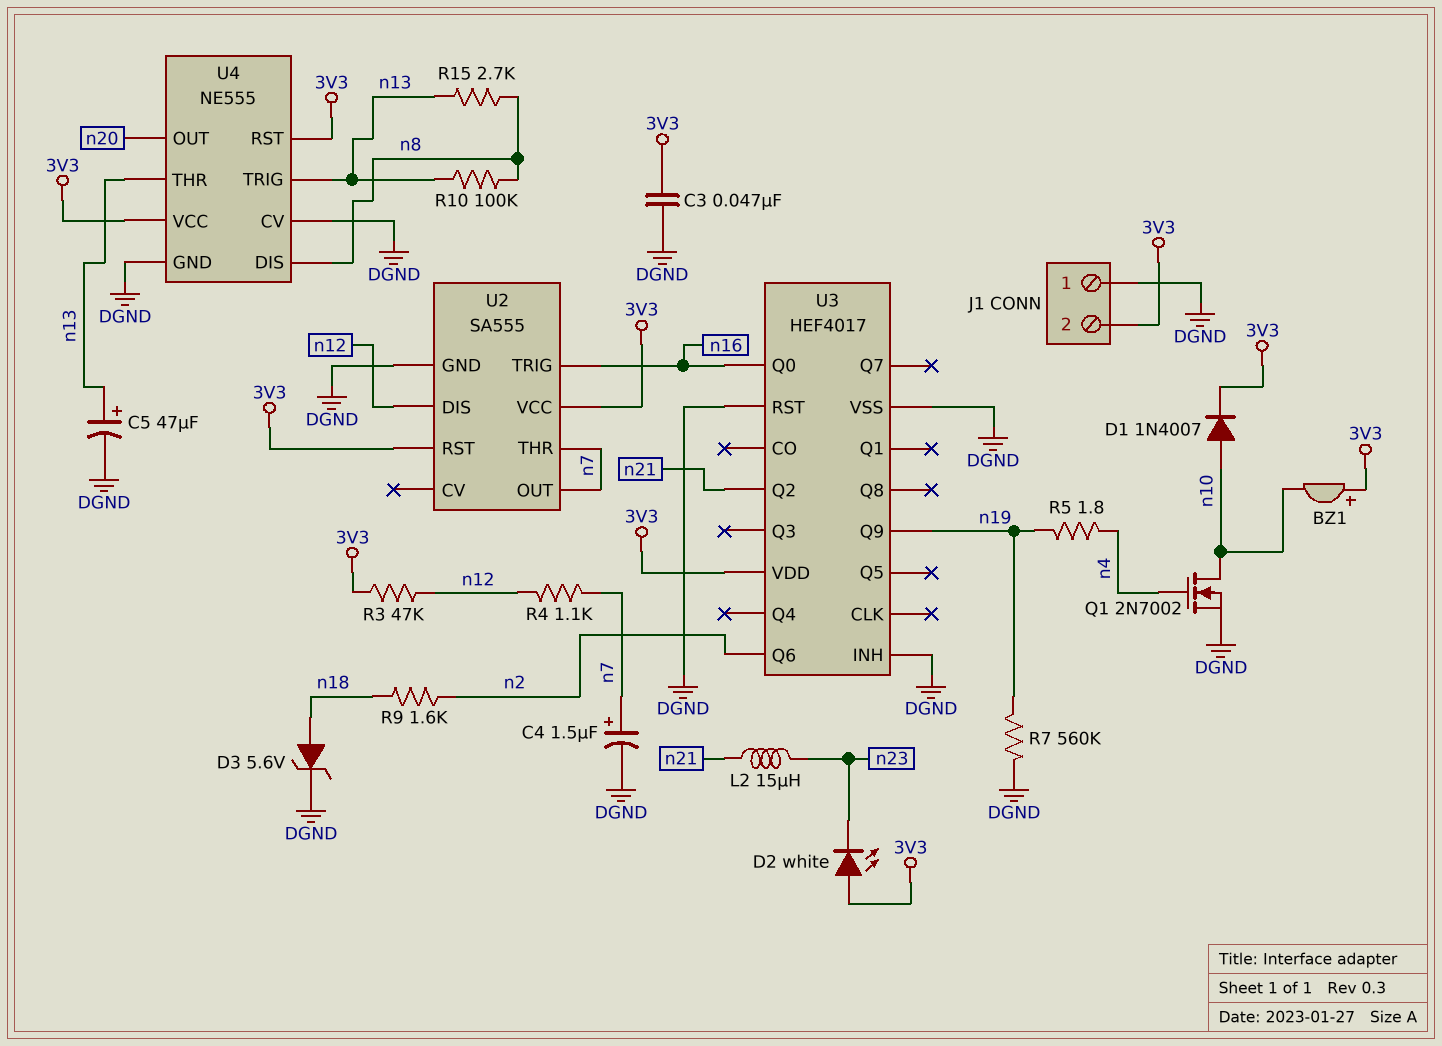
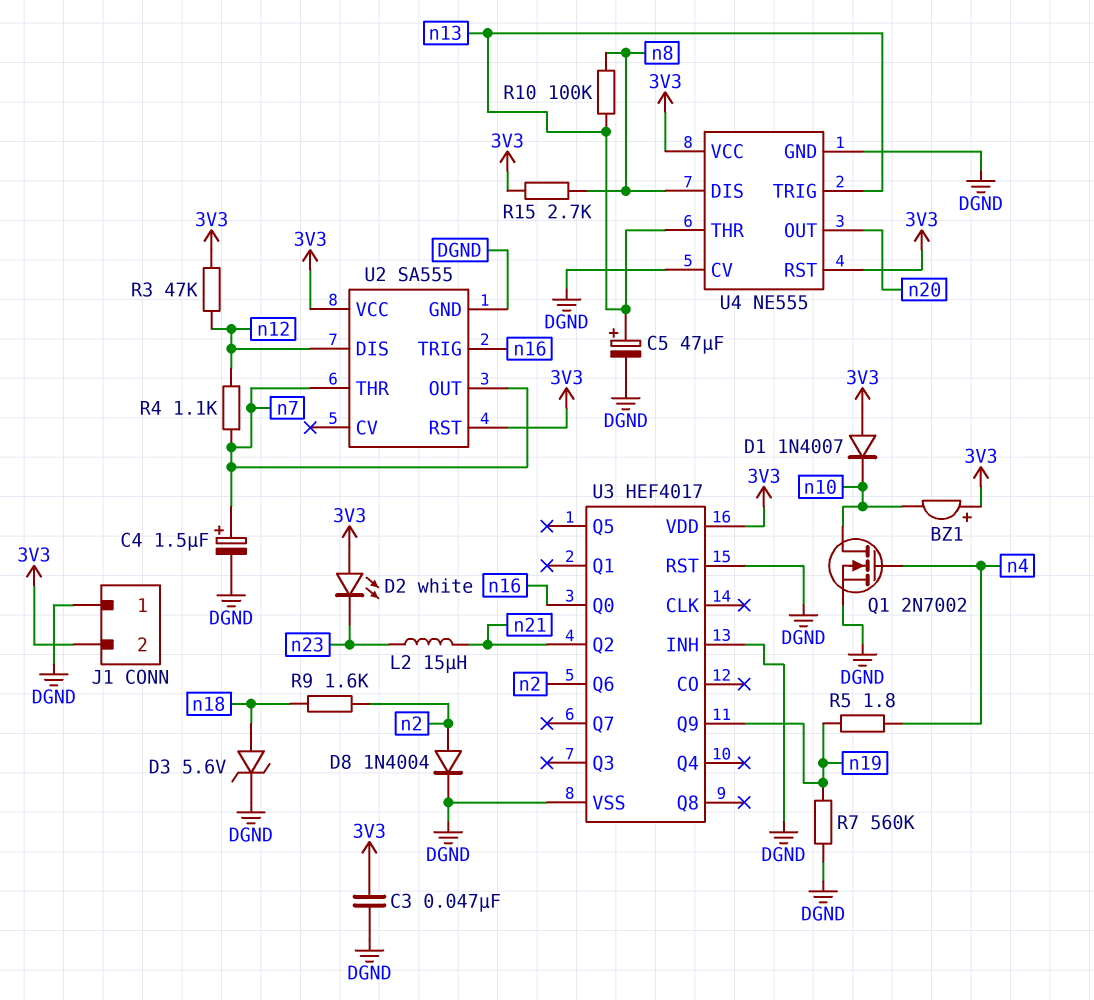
D1: diode 1N4007 (A n10, K 3V3) -> diode 1N4007 (A 3V3, K n10)
D8: none -> diode 1N4004 (A n2, K DGND)
R15: 2.7k (n8, n13) -> 2.7k (3V3, n8)

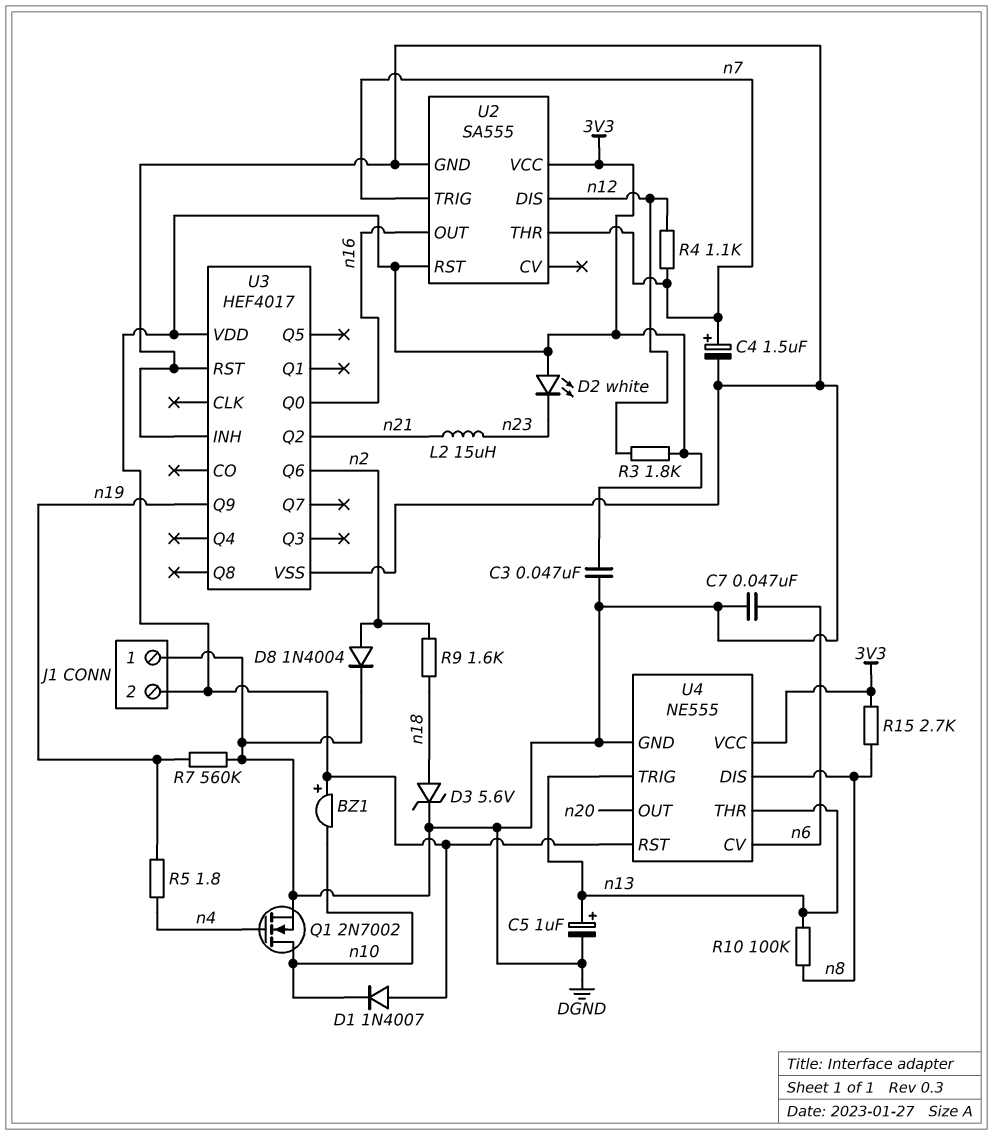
C5: 47uF (plus n13, minus DGND) -> 1uF (plus n13, minus DGND)
C7: none -> 47nF (DGND, n6)
R3: 47k (3V3, n12) -> 1.8k (3V3, n12)
U2 pin OUT: n7 -> n16
U2 pin TRIG: n16 -> n7
U4 pin CV: DGND -> n6

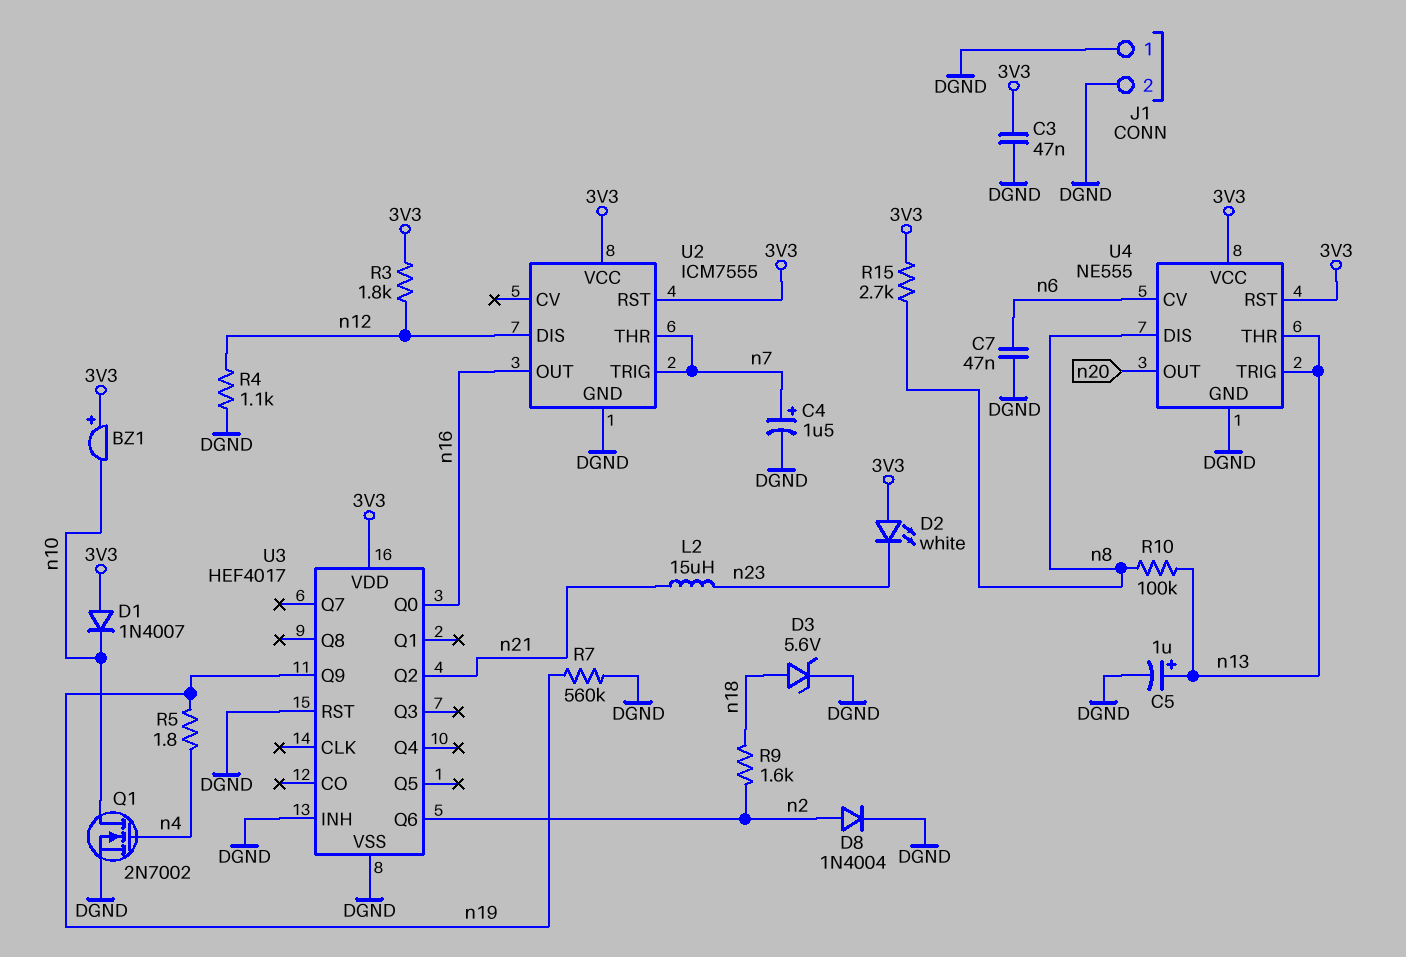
J1 pin 2: 3V3 -> DGND
R4: 1.1k (n7, n12) -> 1.1k (DGND, n12)
U2: SA555 -> ICM7555

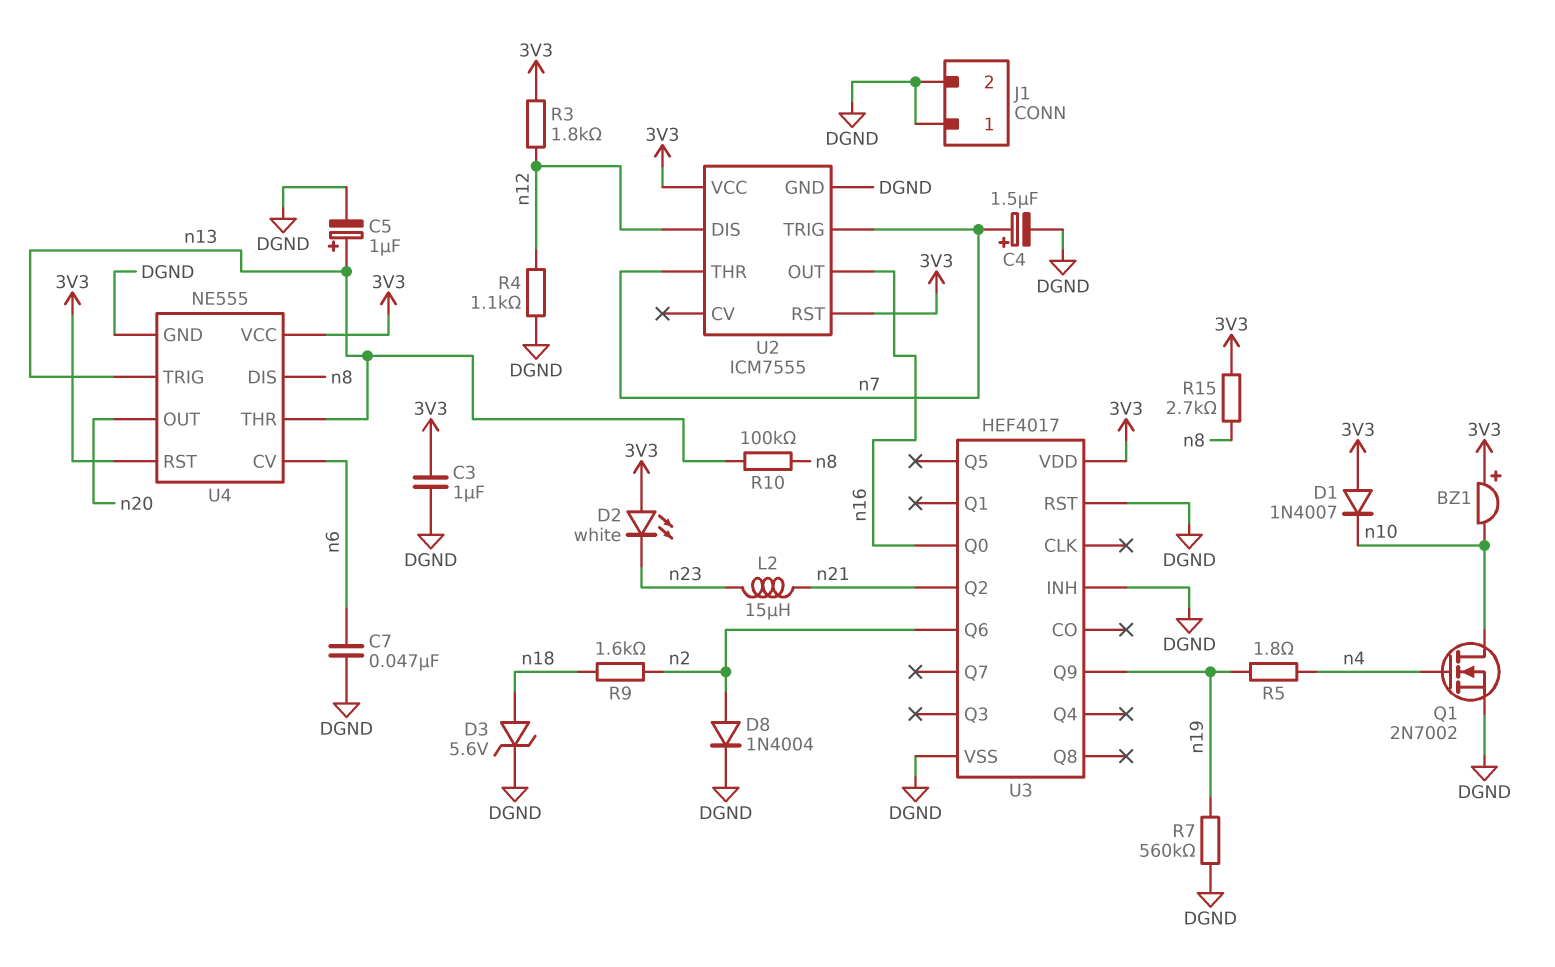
C3: 47nF (3V3, DGND) -> 1uF (3V3, DGND)

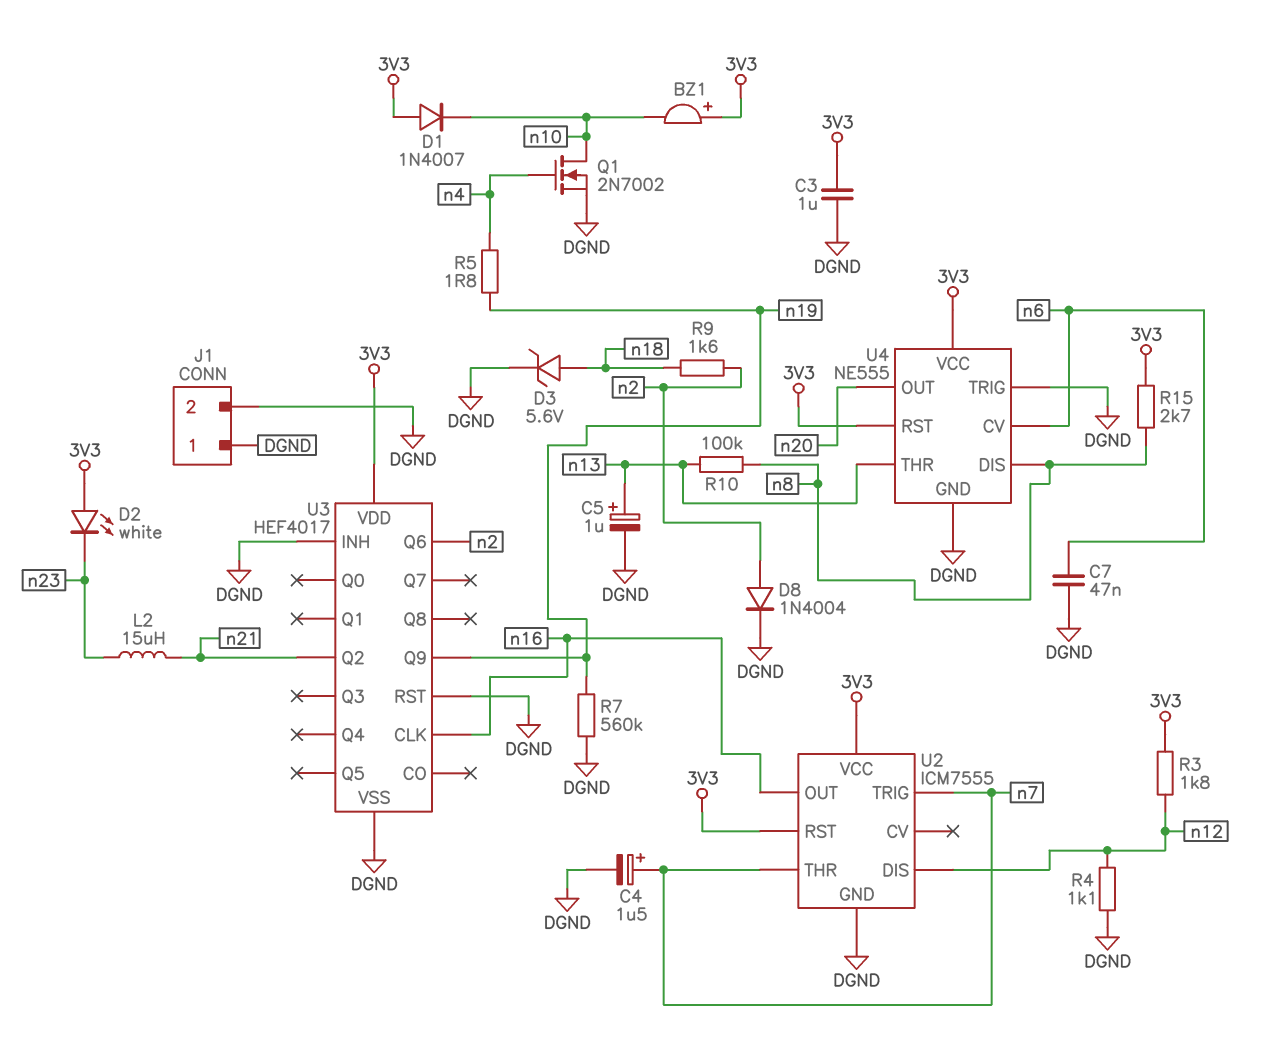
U3 pin CLK: none -> n16
U3 pin Q0: n16 -> none
U4 pin TRIG: n13 -> DGND

